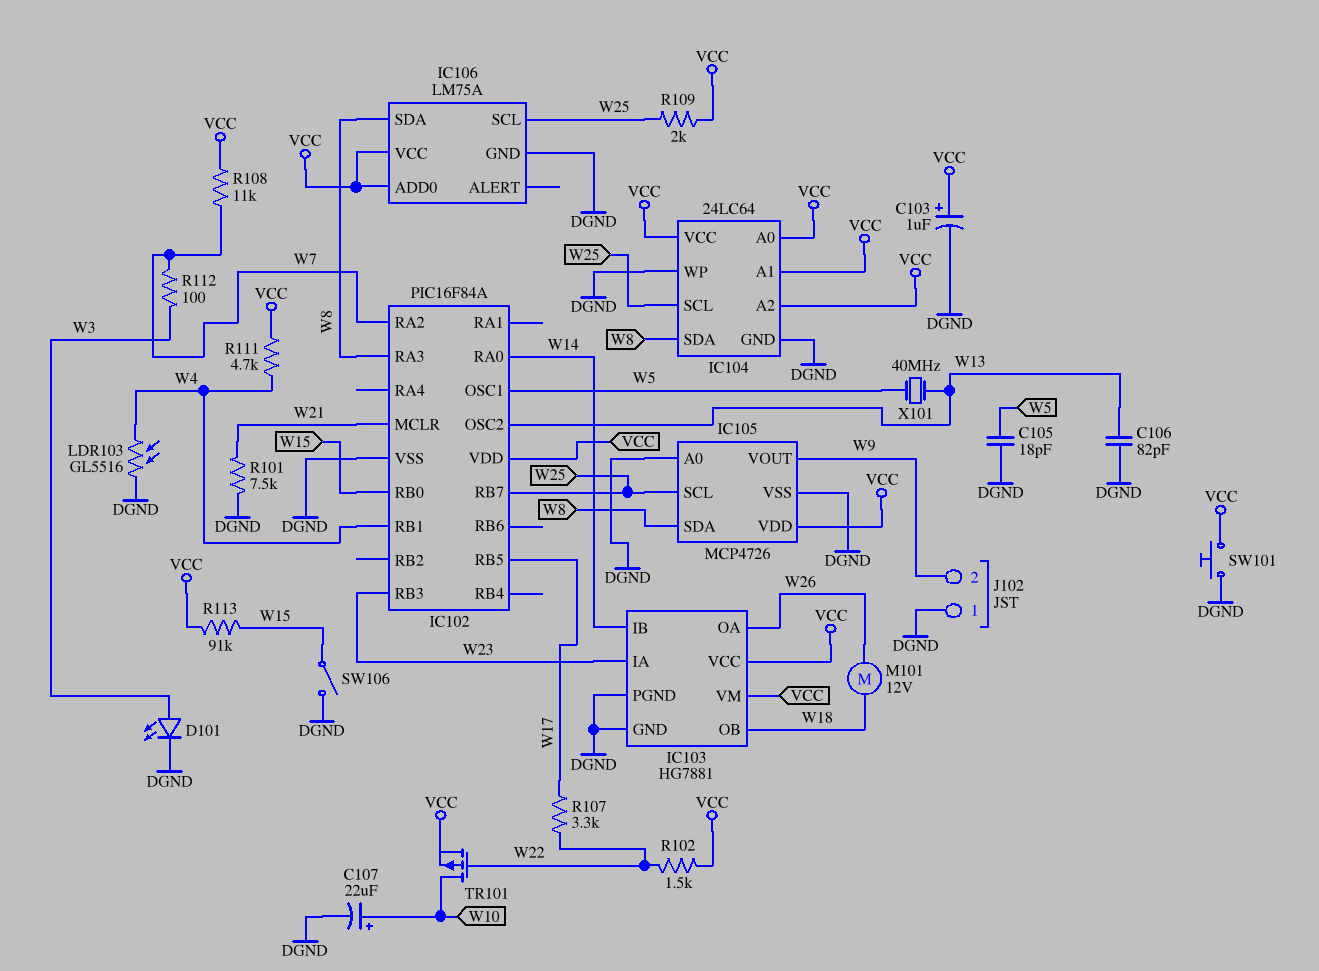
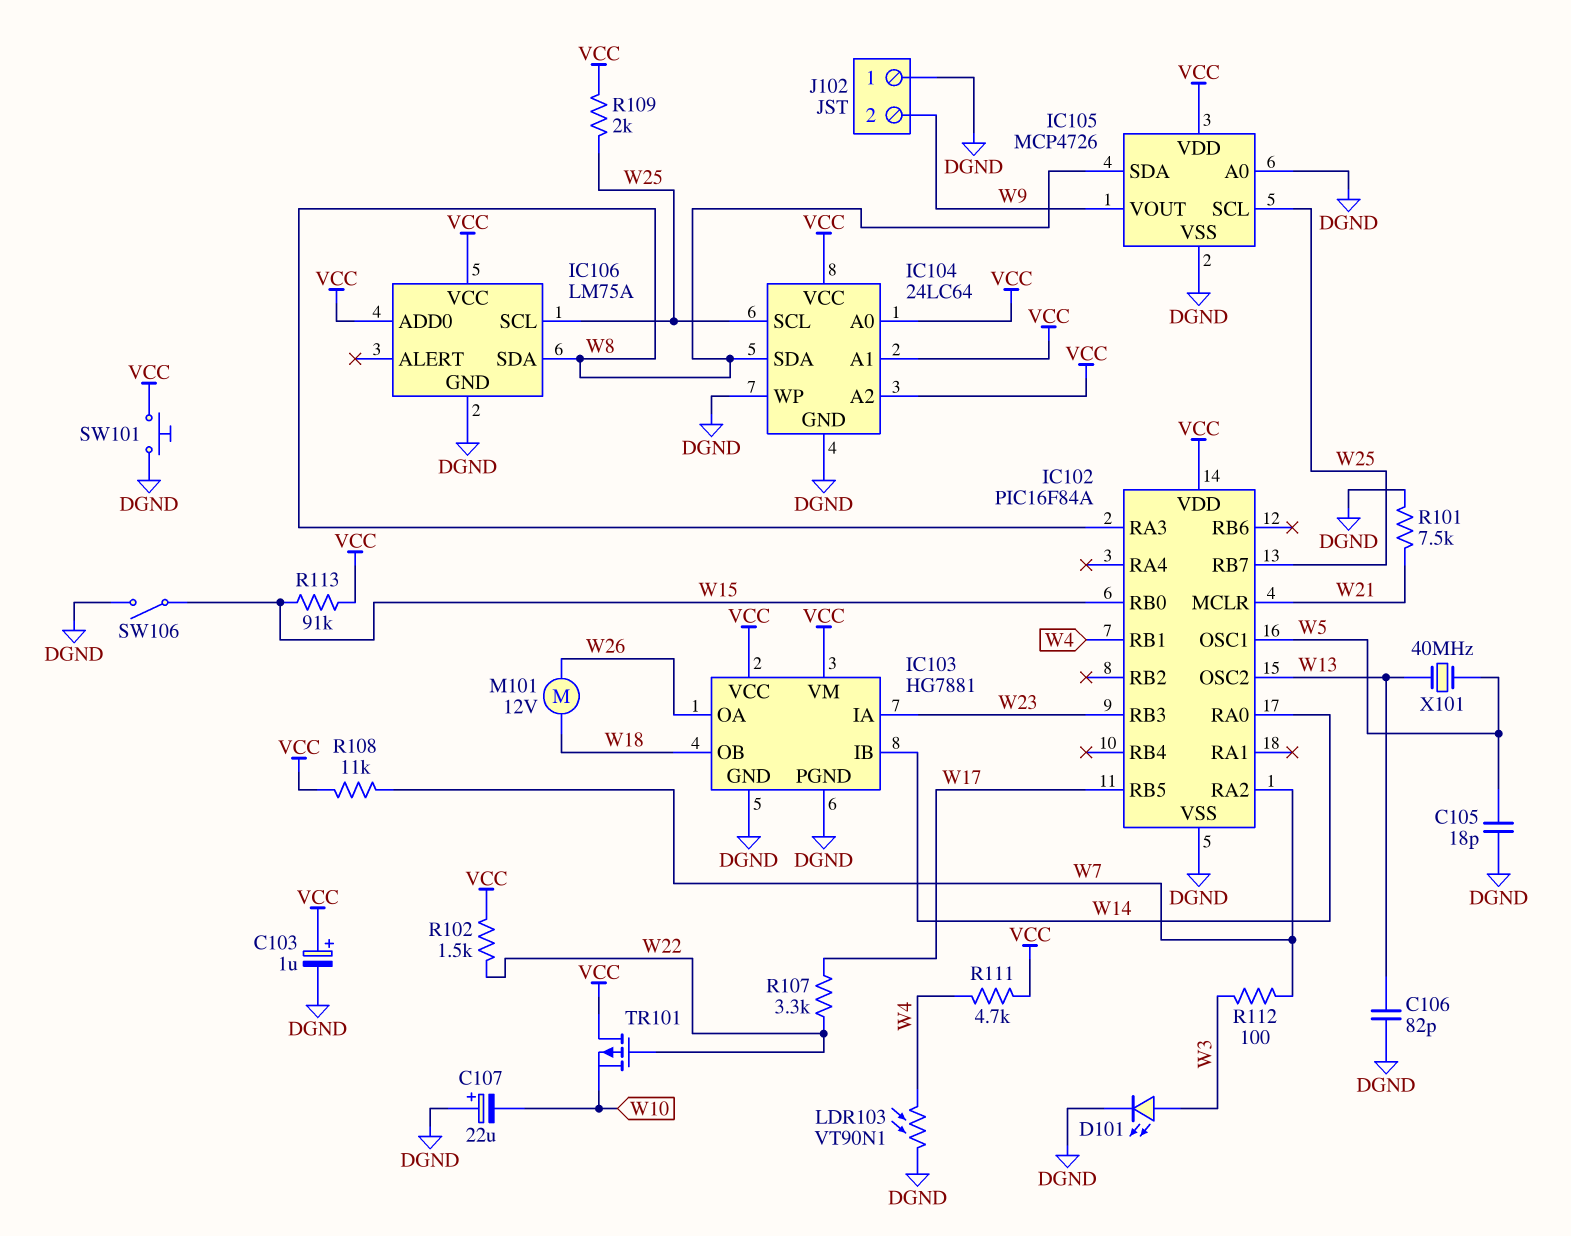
C107: 22uF (plus W10, minus DGND) -> 22uF (plus DGND, minus W10)
LDR103: GL5516 (DGND, W4) -> VT90N1 (DGND, W4)
TR101: PMOS (G W22, D W10, S VCC) -> PMOS (G W22, D VCC, S W10)

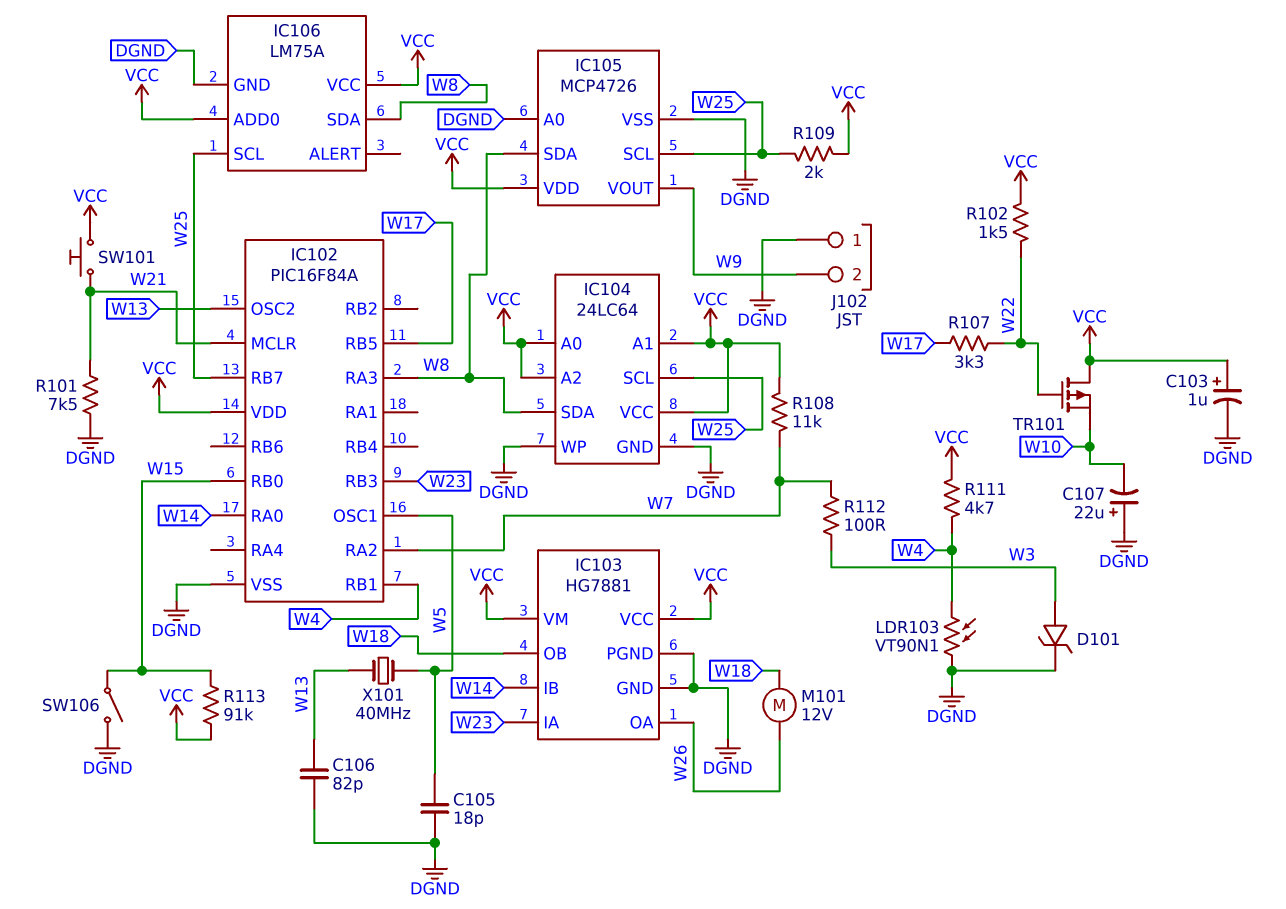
D101: LED (A W3, K DGND) -> zener (A W3, K DGND)
SW101: button (DGND, VCC) -> button (VCC, W21)

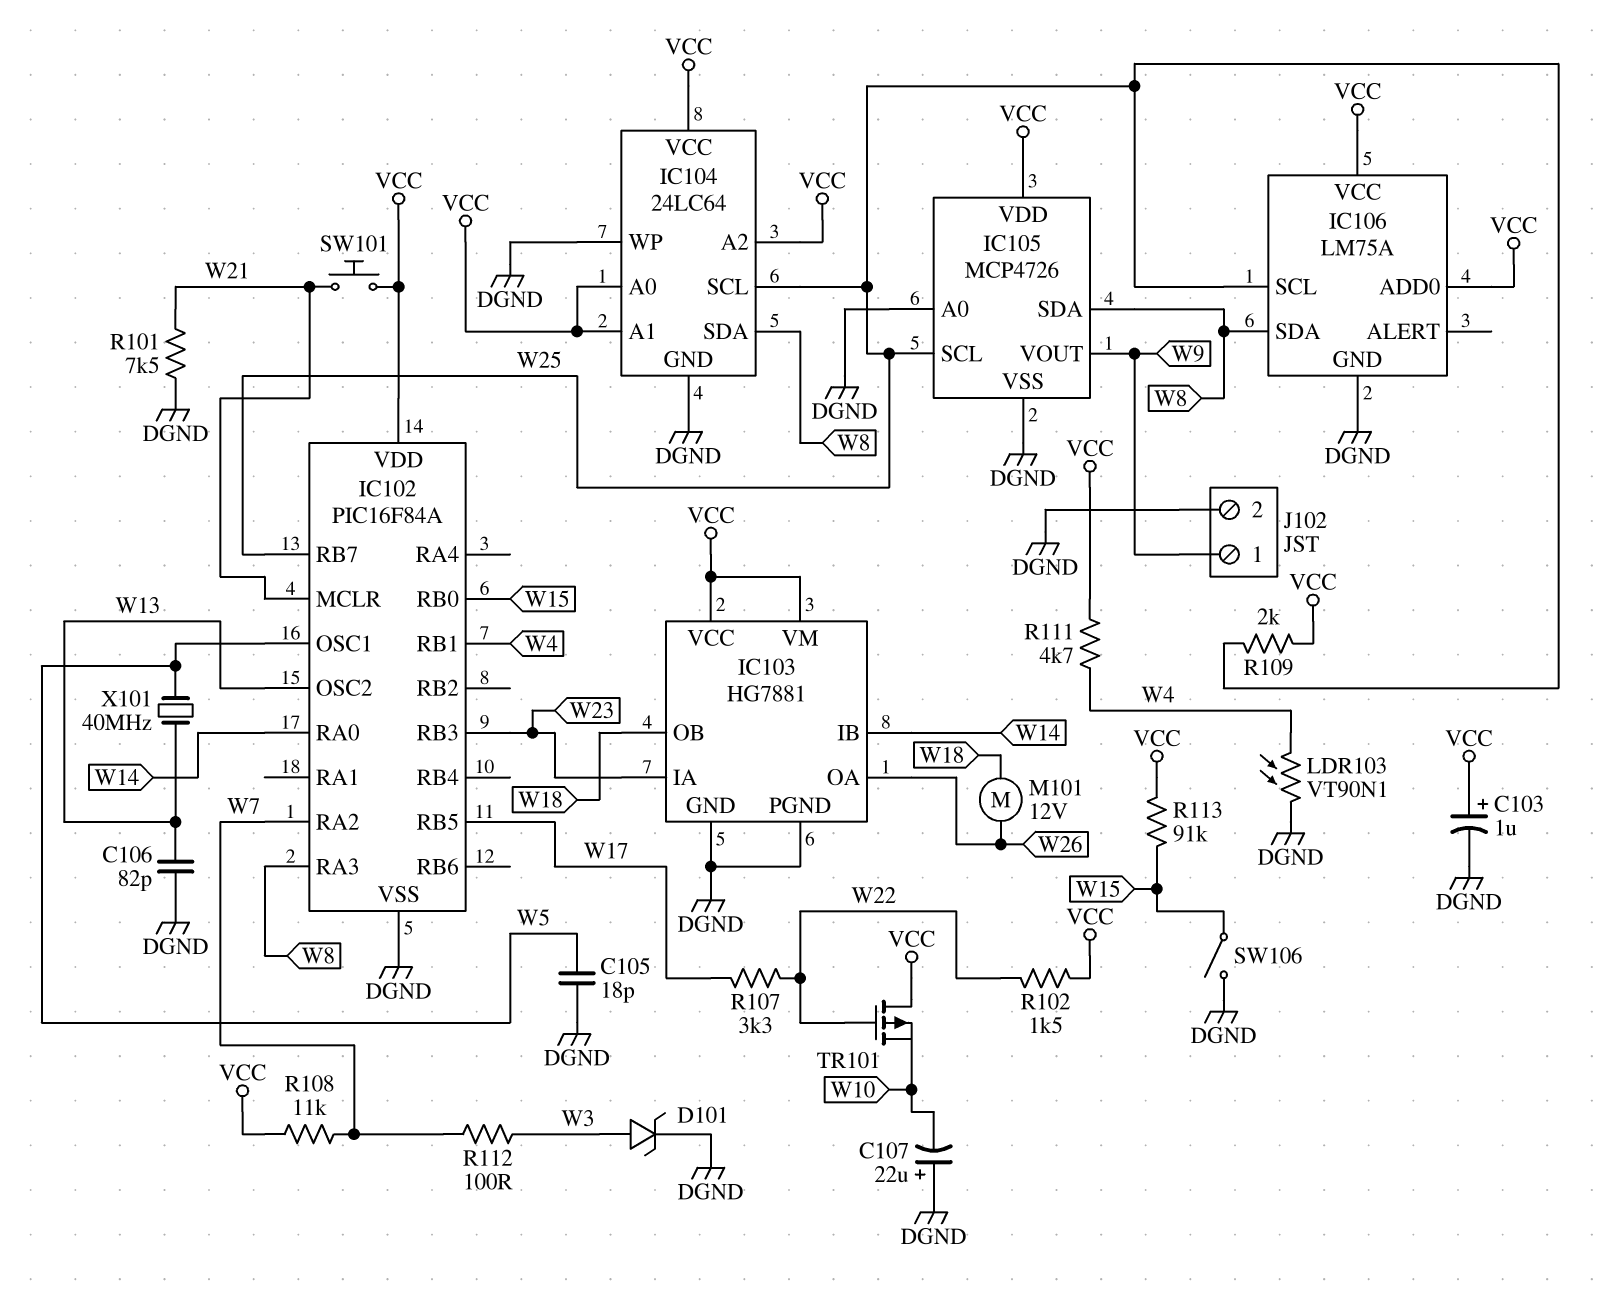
J102 pin 1: DGND -> W9
J102 pin 2: W9 -> DGND

